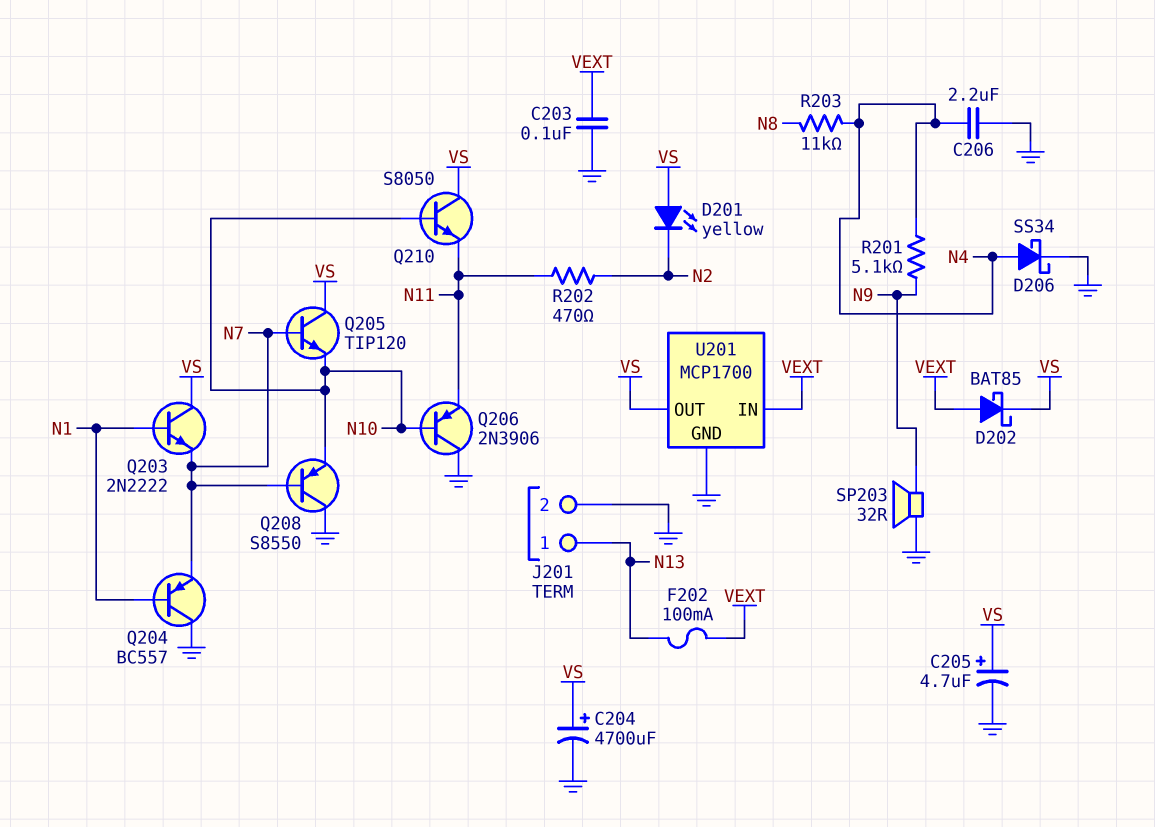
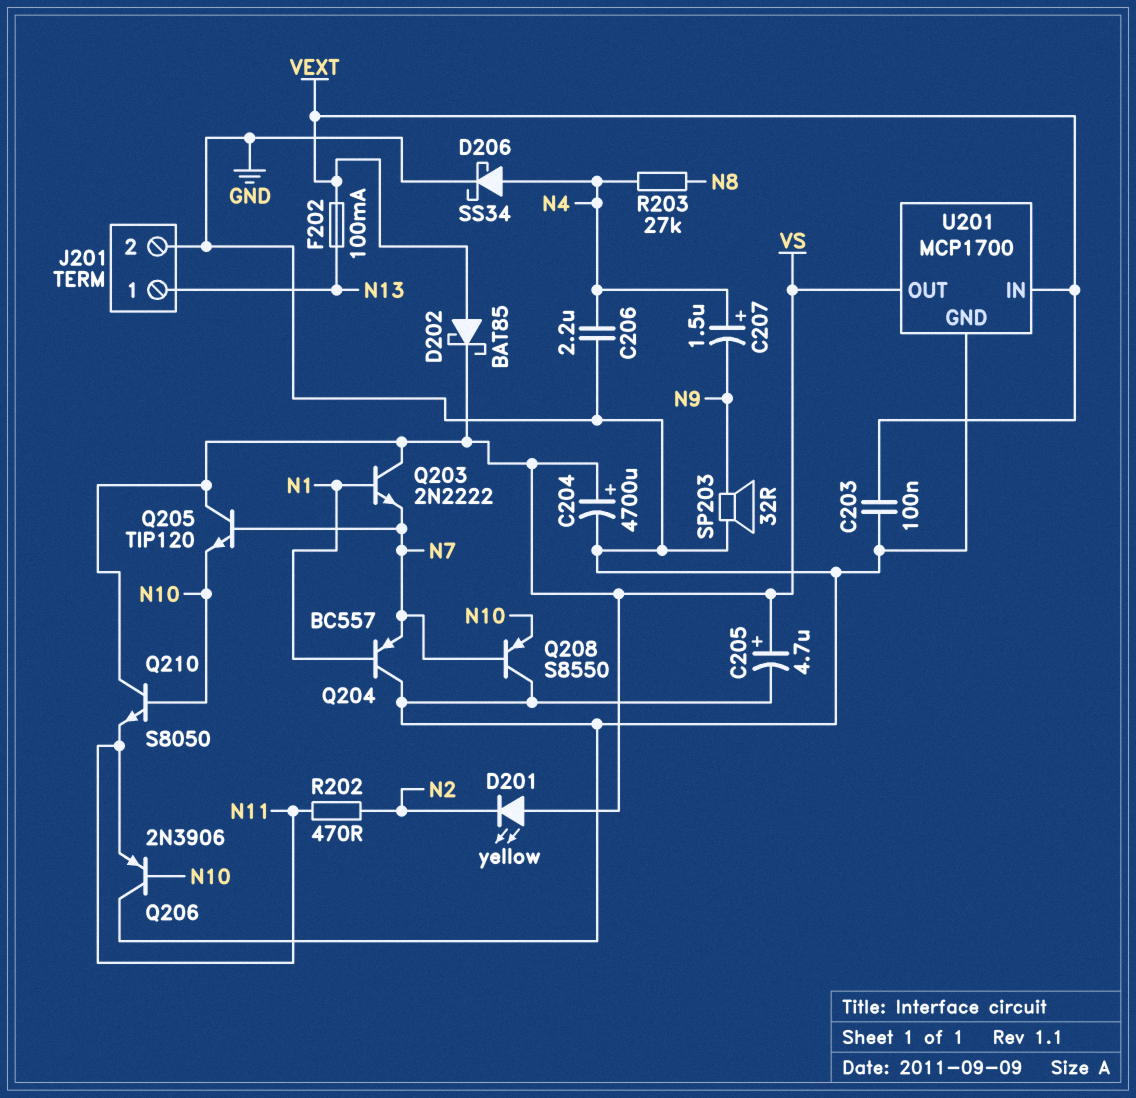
C207: none -> 1.5uF (plus N4, minus N9)
R201: 5.1k (N4, N9) -> none
R203: 11k (N4, N8) -> 27k (N4, N8)

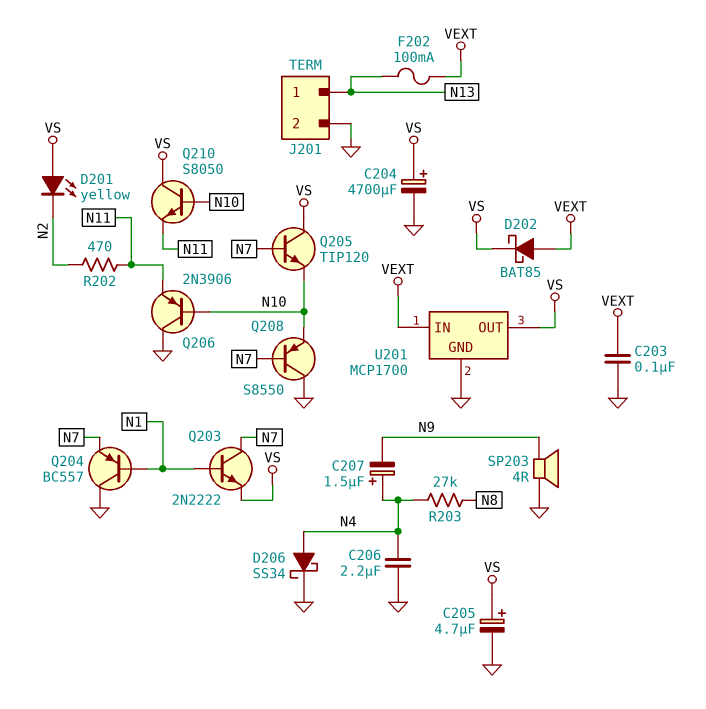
Q203: NPN 2N2222 (B N1, C VS, E N7) -> NPN 2N2222 (B N1, C N7, E VS)
SP203: speaker 32R (GND, N9) -> speaker 4R (GND, N9)

